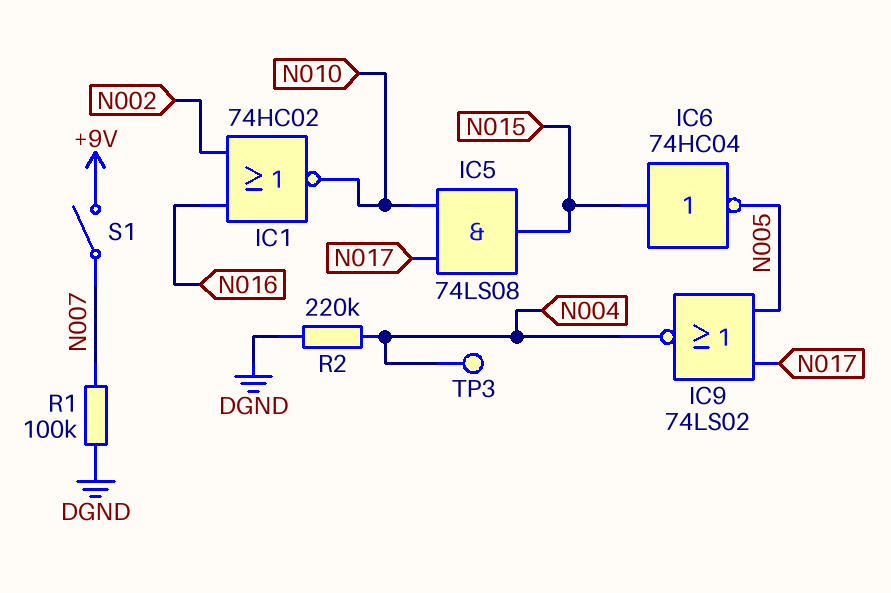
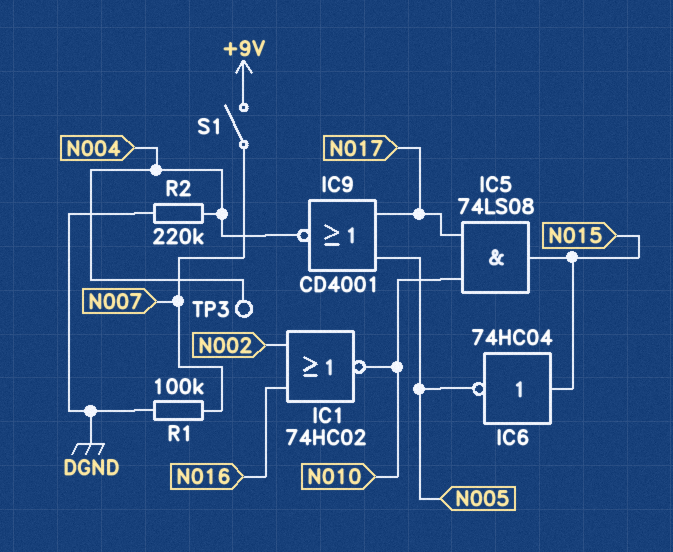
IC9: NOR 74LS02 (in N005, in N017, out N004) -> NOR CD4001 (in N005, in N017, out N004)

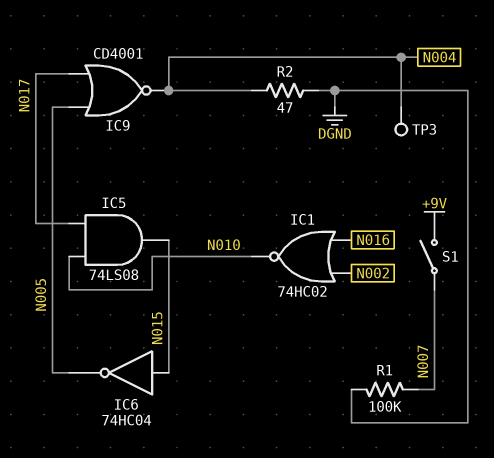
R2: 220k (DGND, N004) -> 47 (DGND, N004)

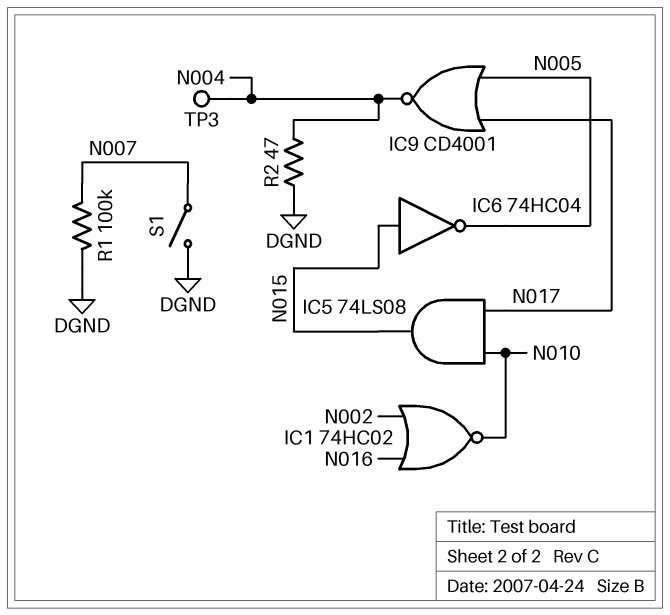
S1: switch (+9V, N007) -> switch (DGND, N007)

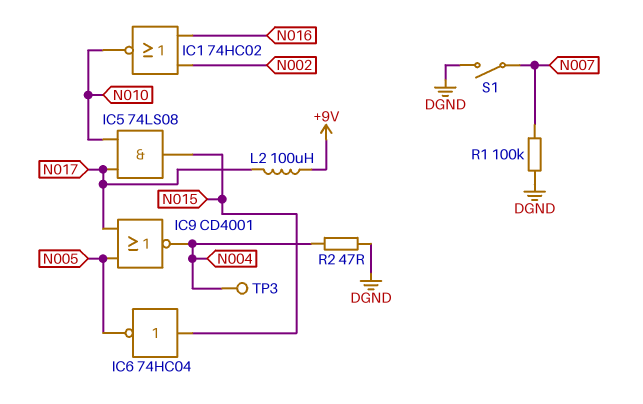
L2: none -> 100uH (+9V, N017)

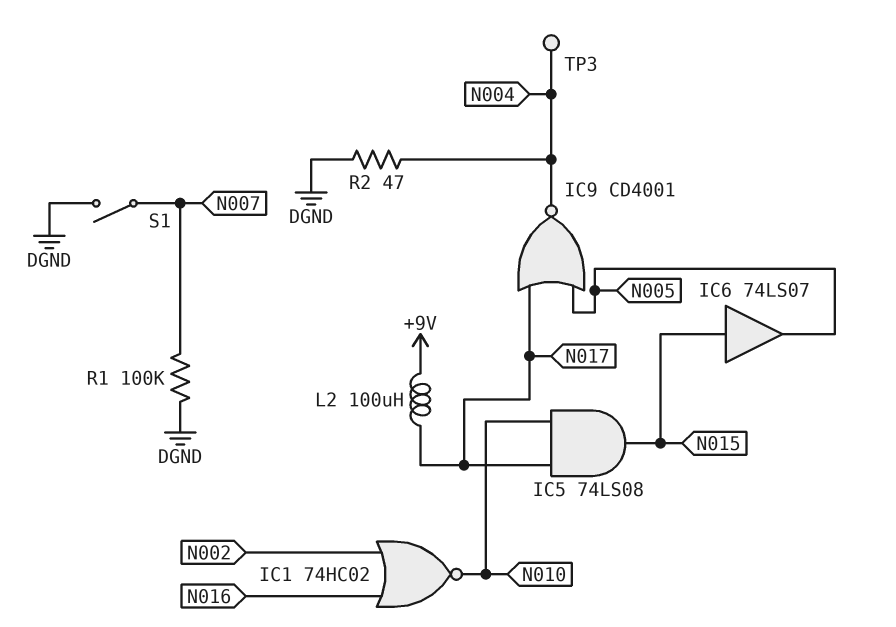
IC6: NOT 74HC04 (in N015, out N005) -> buffer 74LS07 (in N015, out N005)

